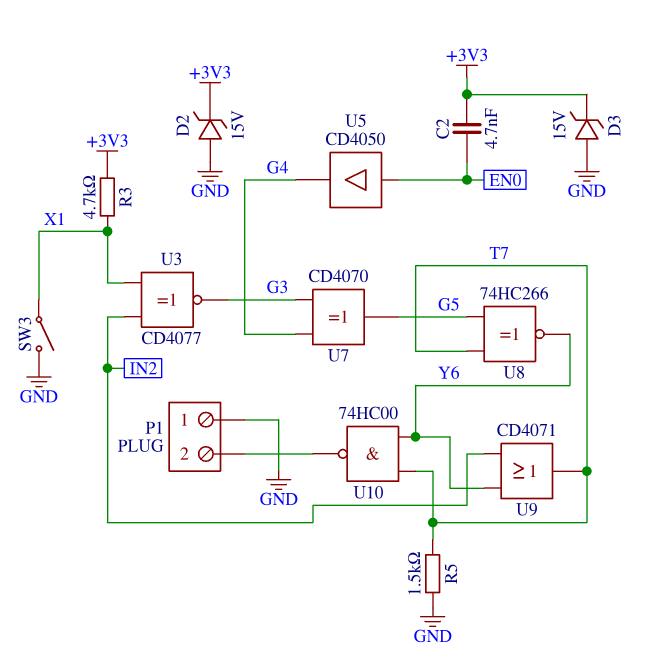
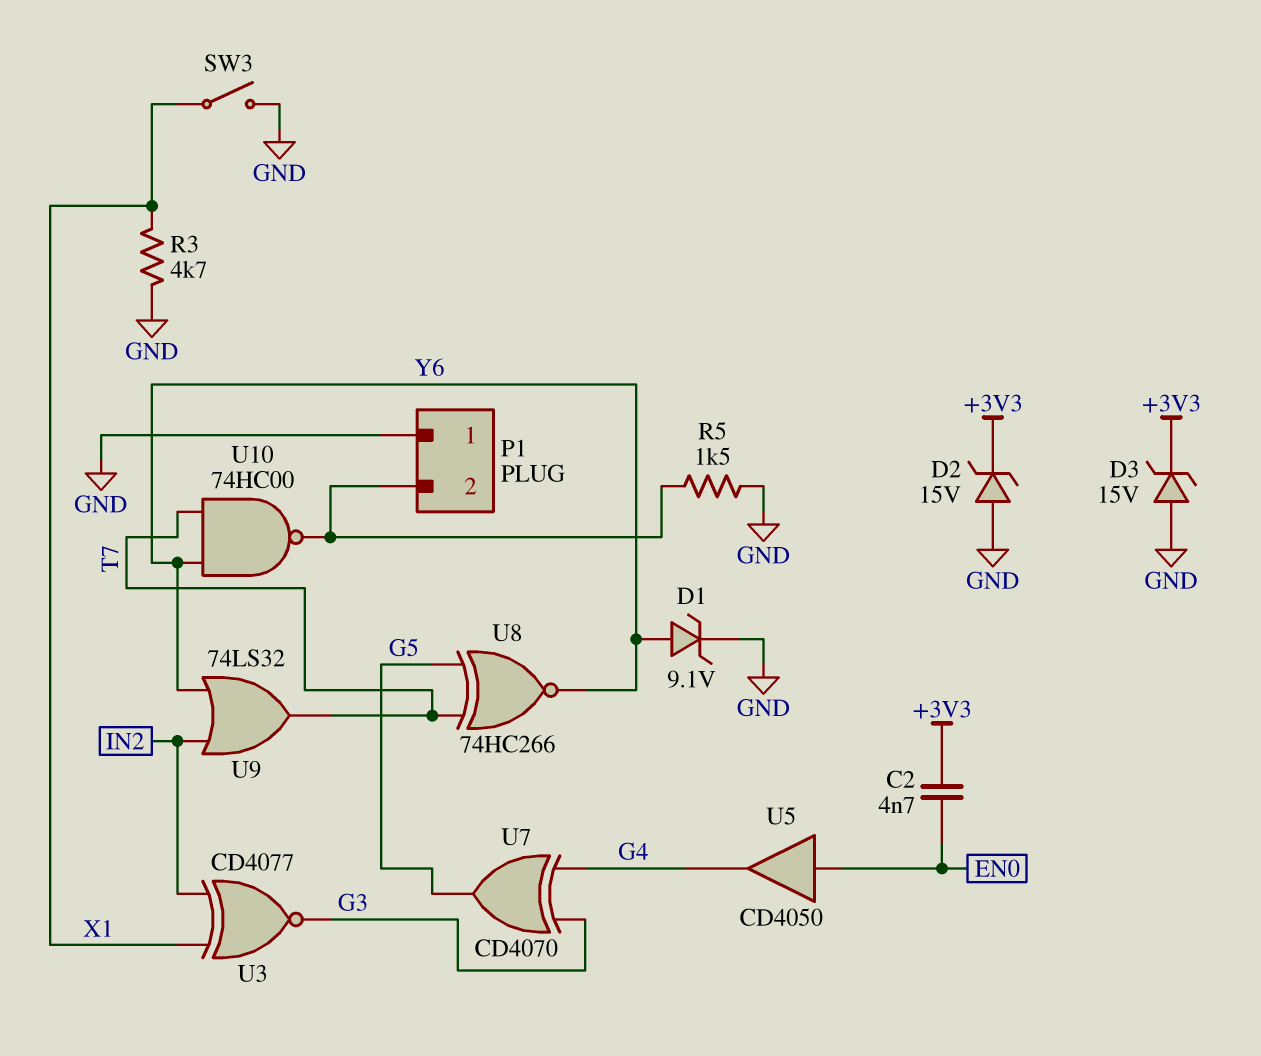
D1: none -> zener 9.1V (A Y6, K GND)
R3: 4.7k (+3V3, X1) -> 4.7k (GND, X1)
R5: 1.5k (GND, T7) -> 1.5k (GND, P1/2)
U9: OR CD4071 (in IN2, in Y6, out T7) -> OR 74LS32 (in IN2, in Y6, out T7)

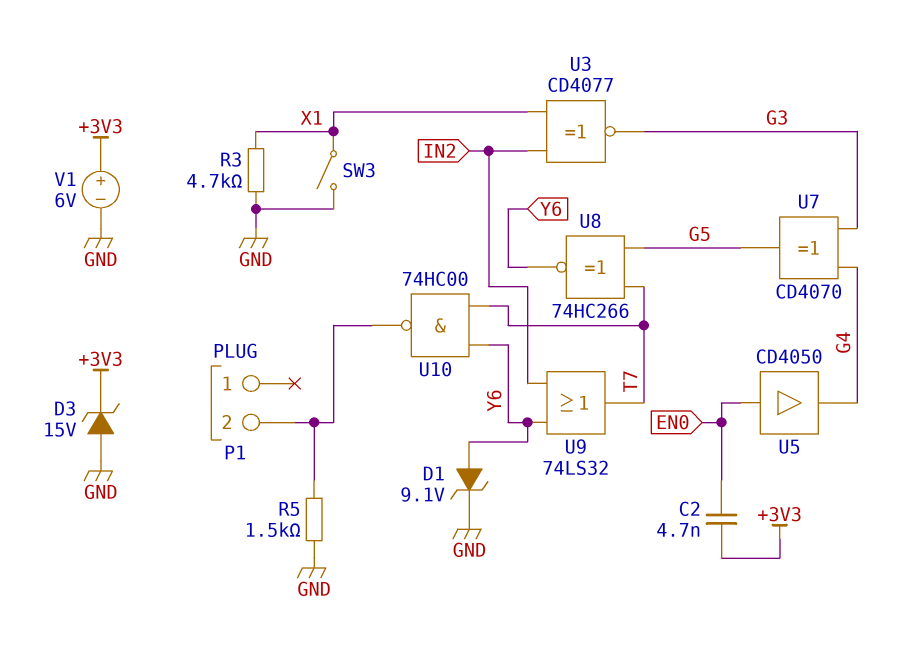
D2: zener 15V (A GND, K +3V3) -> none
P1 pin 1: GND -> none
V1: none -> 6V (plus +3V3, minus GND)

